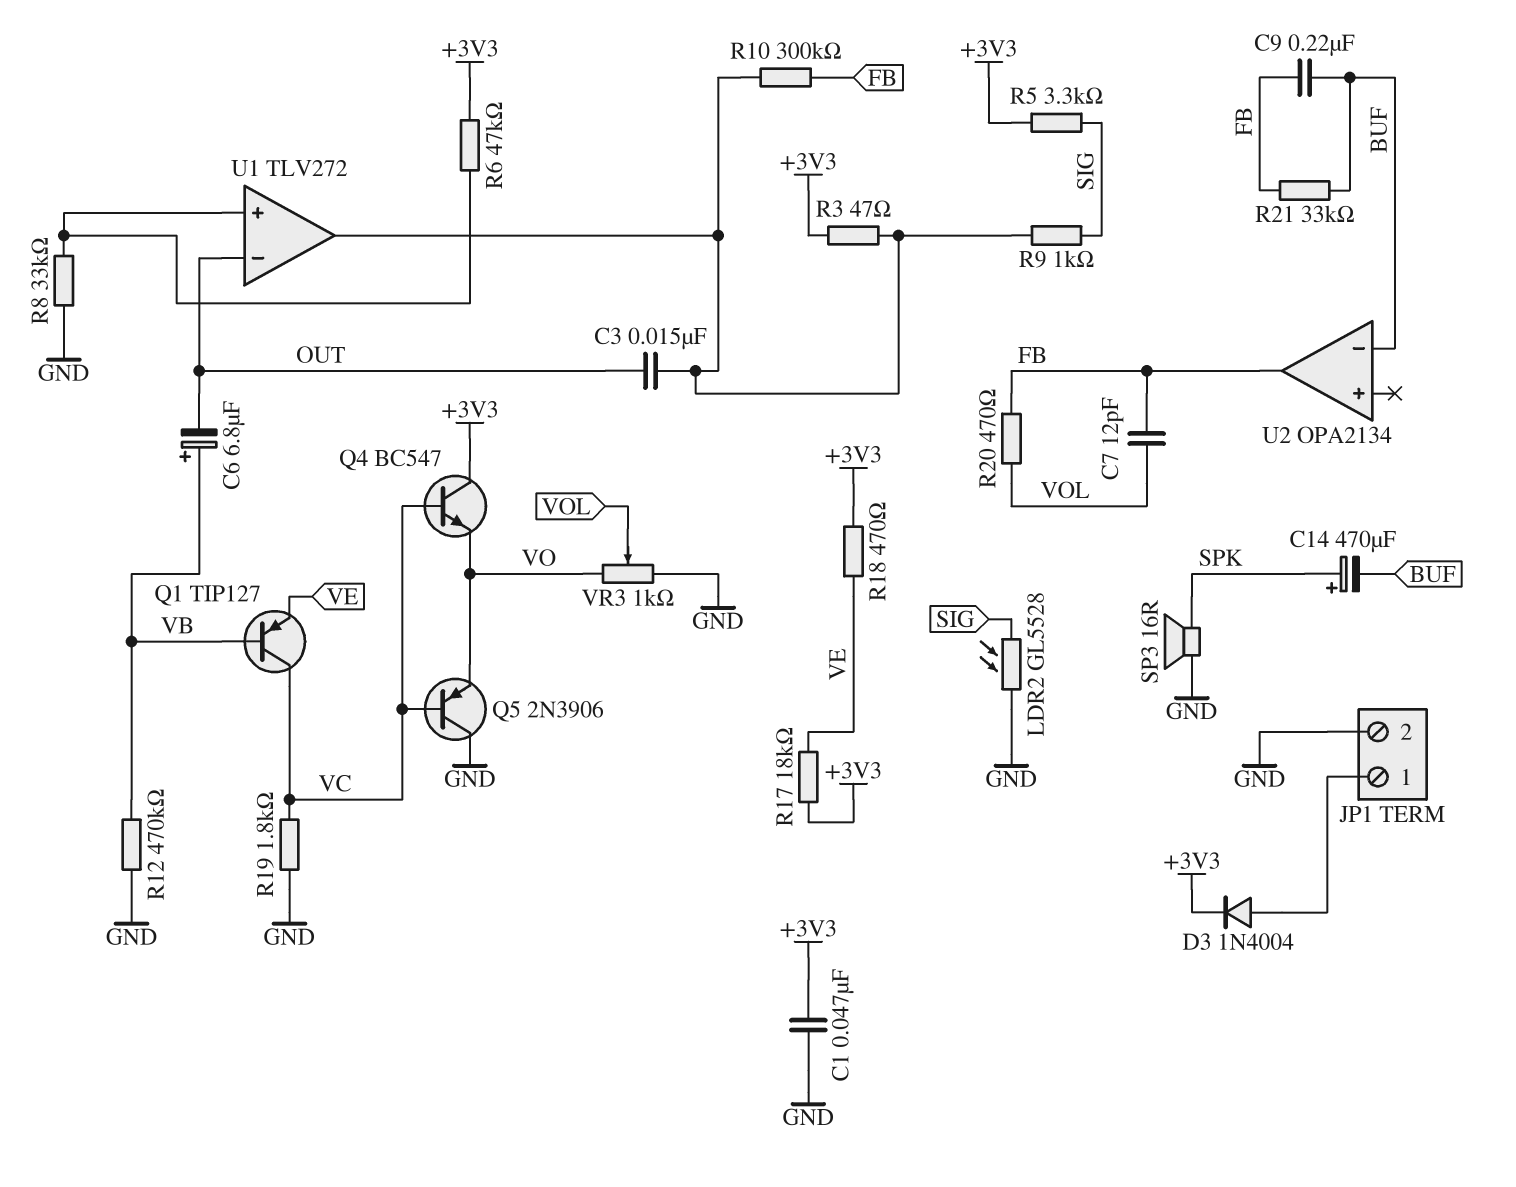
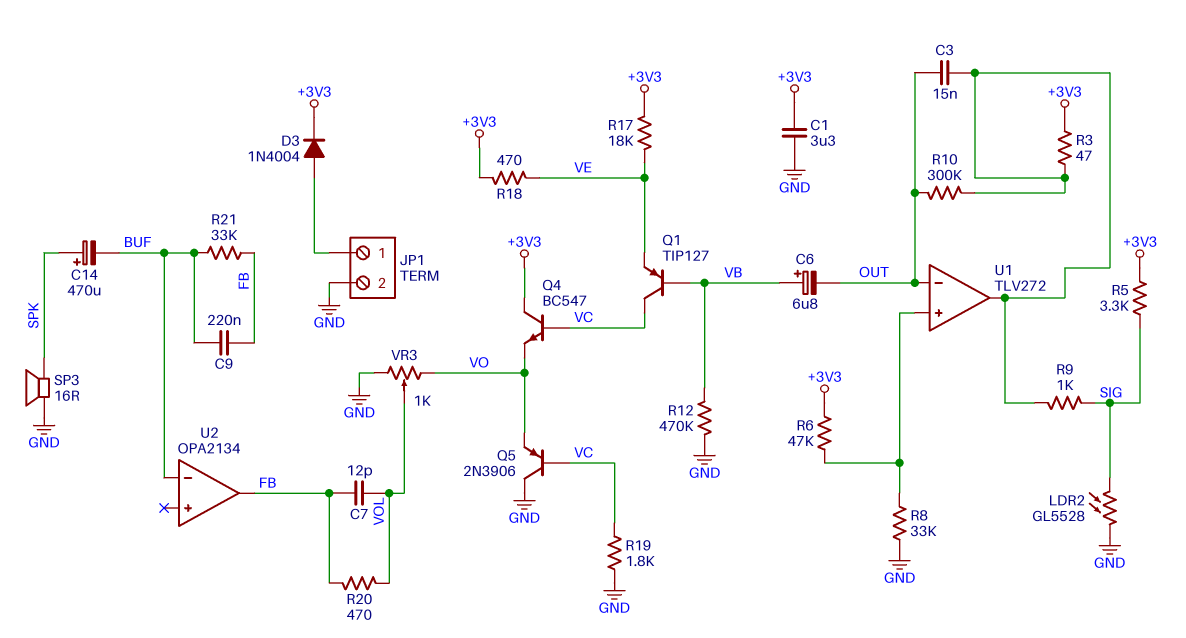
C1: 47nF (+3V3, GND) -> 3.3uF (+3V3, GND)
R10: 300k (FB, U1/out) -> 300k (OUT, U1/out)

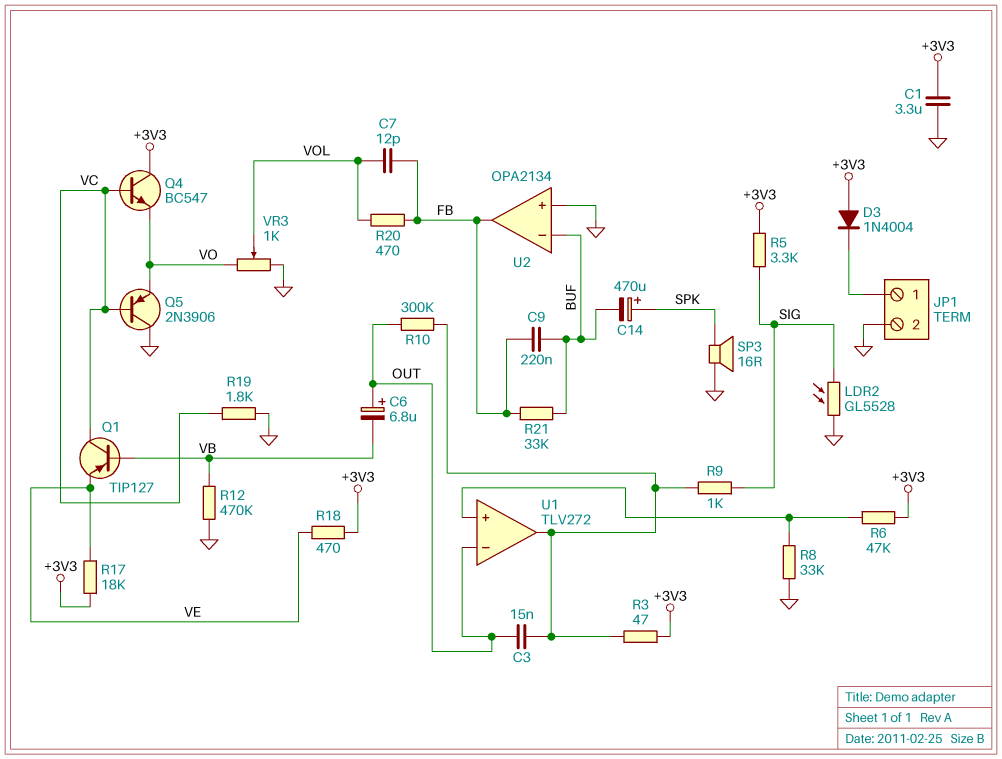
C6: 6.8uF (plus VB, minus OUT) -> 6.8uF (plus OUT, minus VB)
D3: diode 1N4004 (A JP1/1, K +3V3) -> diode 1N4004 (A +3V3, K JP1/1)
U2 pin in+: none -> GND

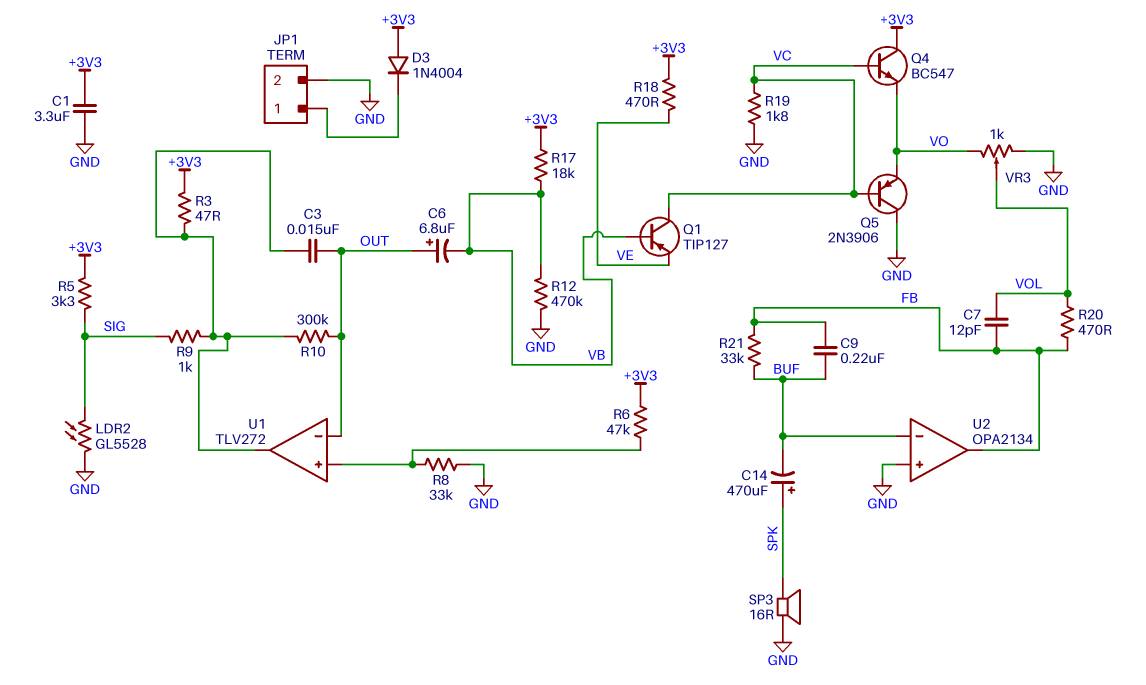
R17: 18k (+3V3, VE) -> 18k (+3V3, VB)

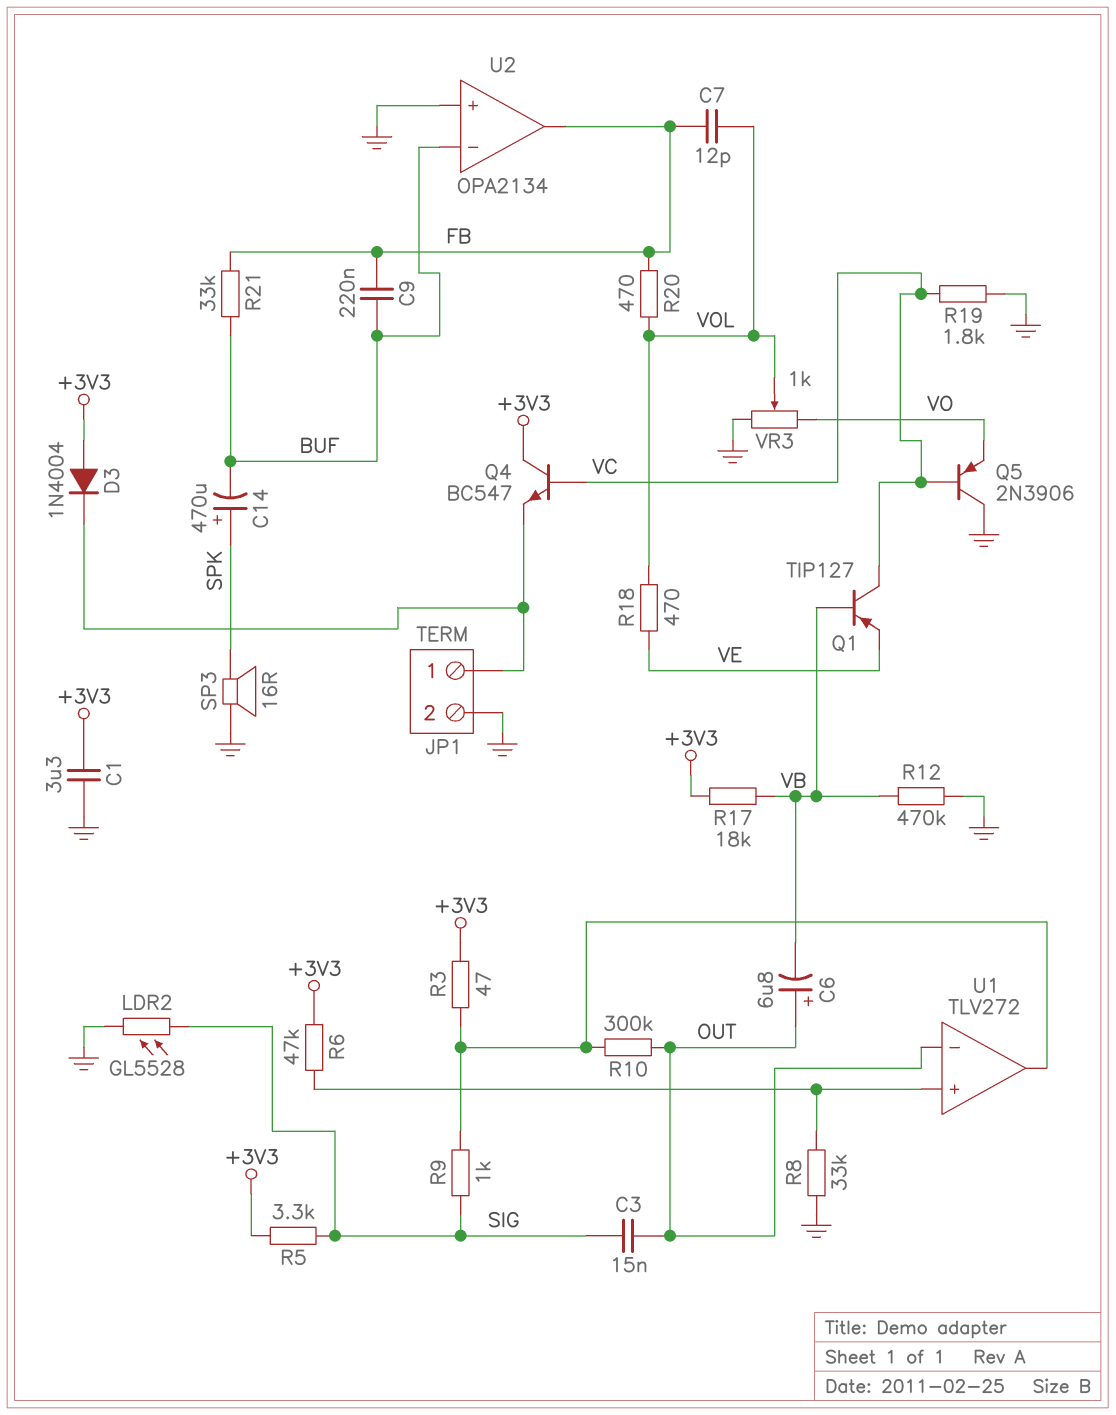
C3: 15nF (OUT, U1/out) -> 15nF (OUT, SIG)
Q4: NPN BC547 (B VC, C +3V3, E VO) -> NPN BC547 (B VC, C +3V3, E JP1/1)
R18: 470 (+3V3, VE) -> 470 (VE, VOL)

